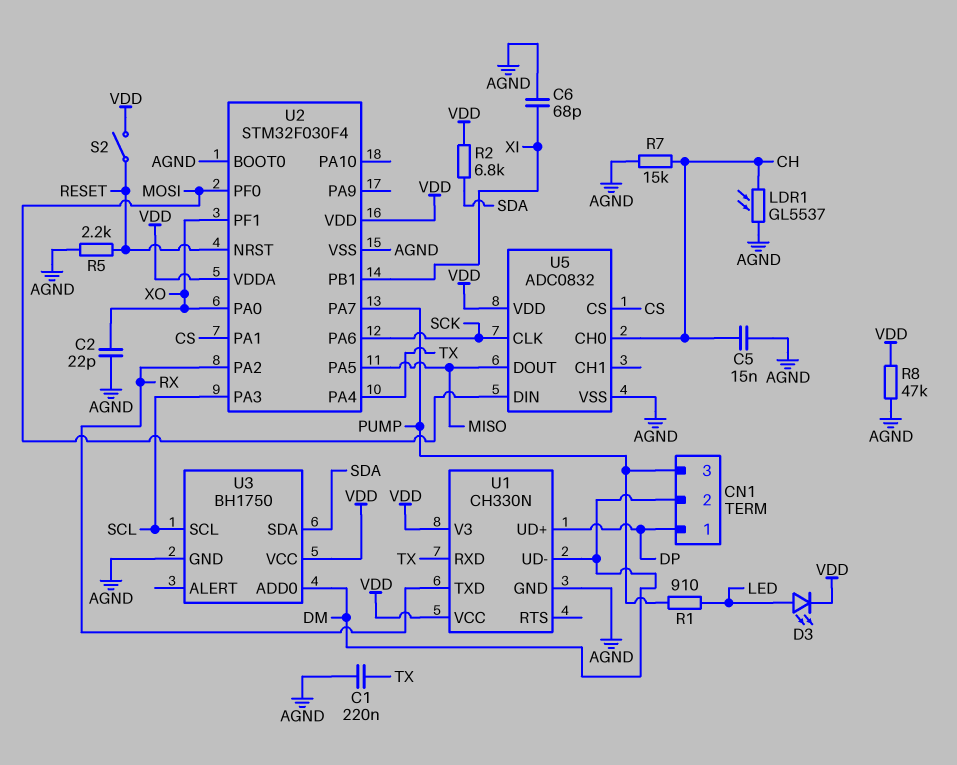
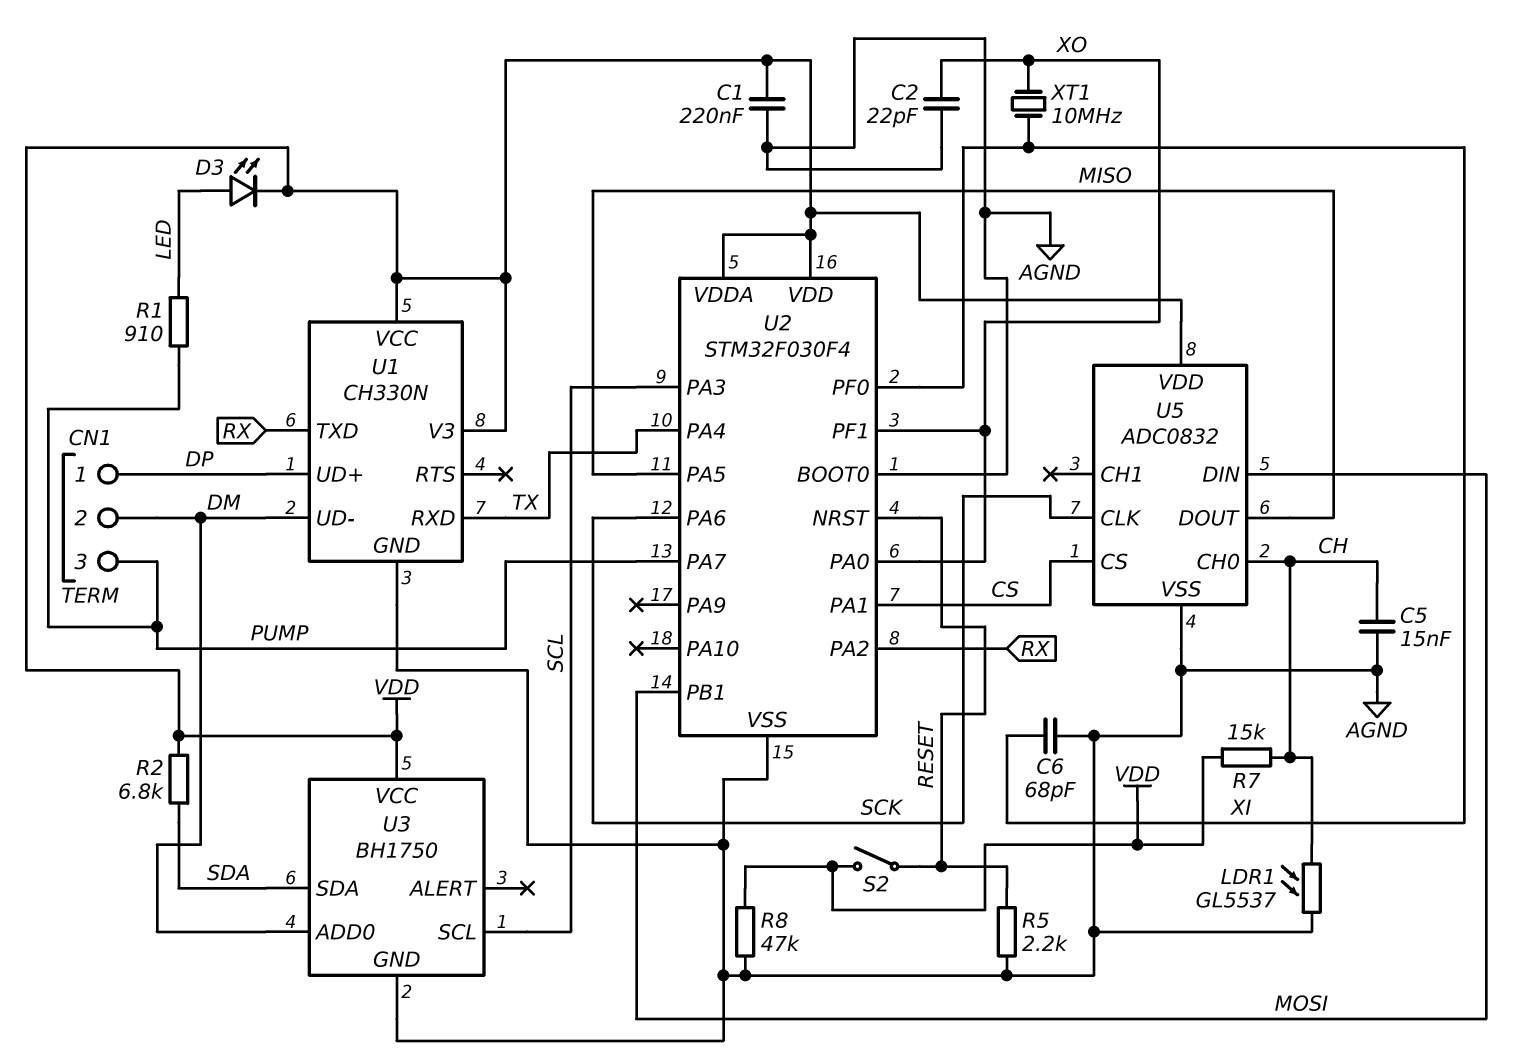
C1: 220nF (AGND, TX) -> 220nF (AGND, VDD)
R7: 15k (AGND, CH) -> 15k (CH, VDD)
U2 pin PB1: XI -> MOSI
U2 pin PF0: MOSI -> XI
XT1: none -> 10MHz (XI, XO)

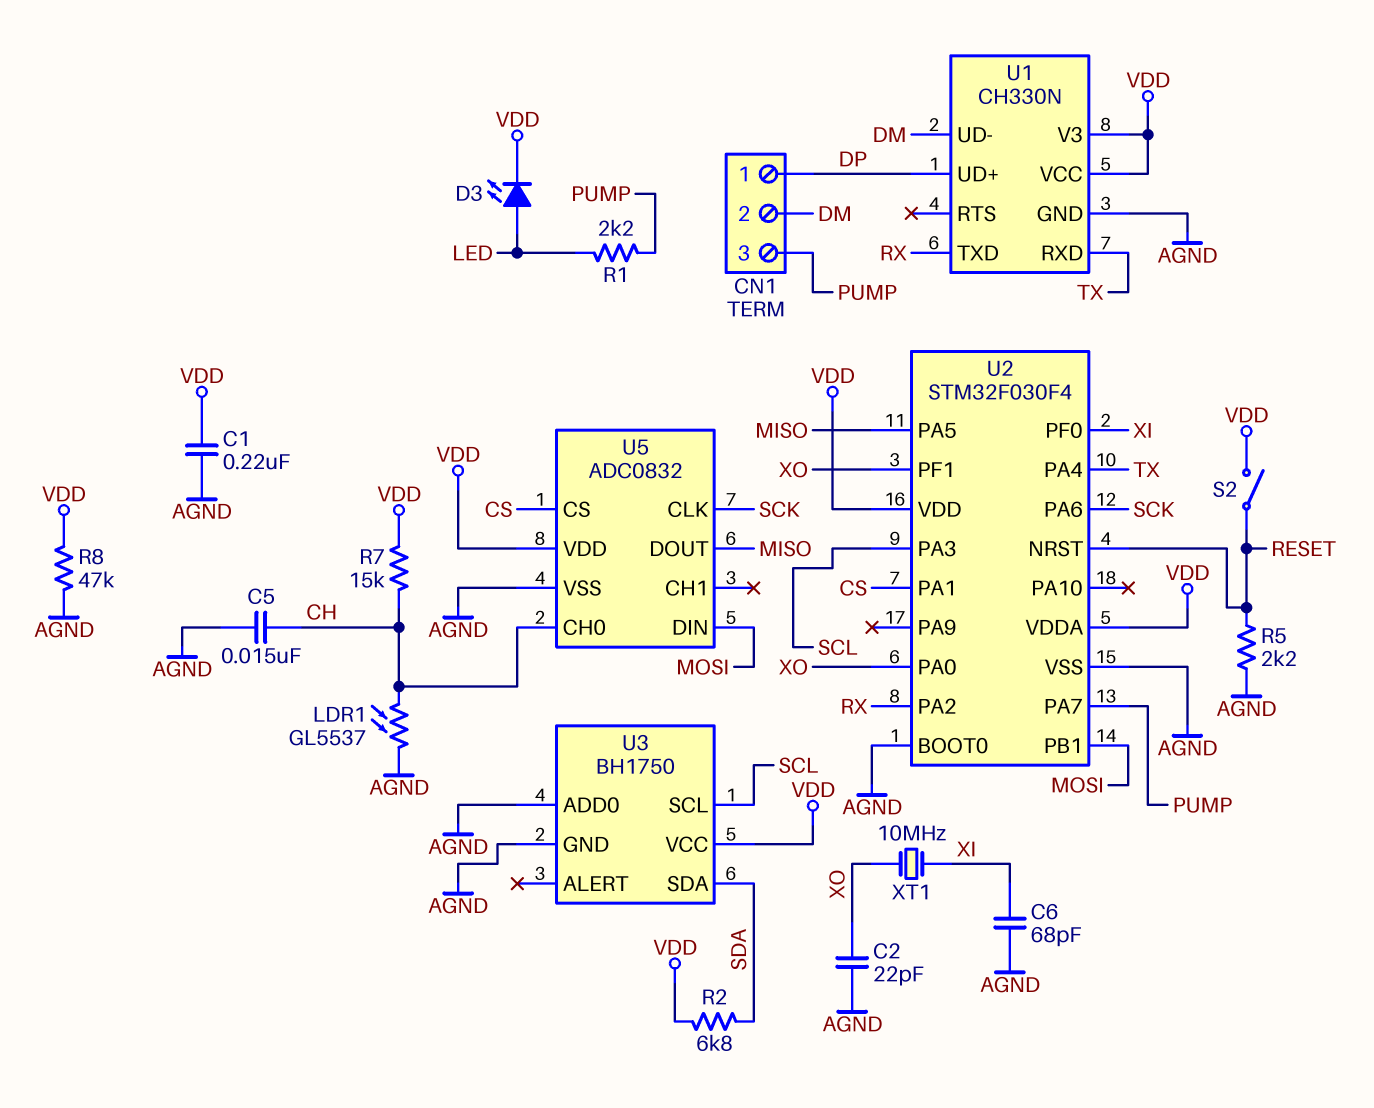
R1: 910 (LED, PUMP) -> 2.2k (LED, PUMP)
U3 pin ADD0: DM -> AGND

